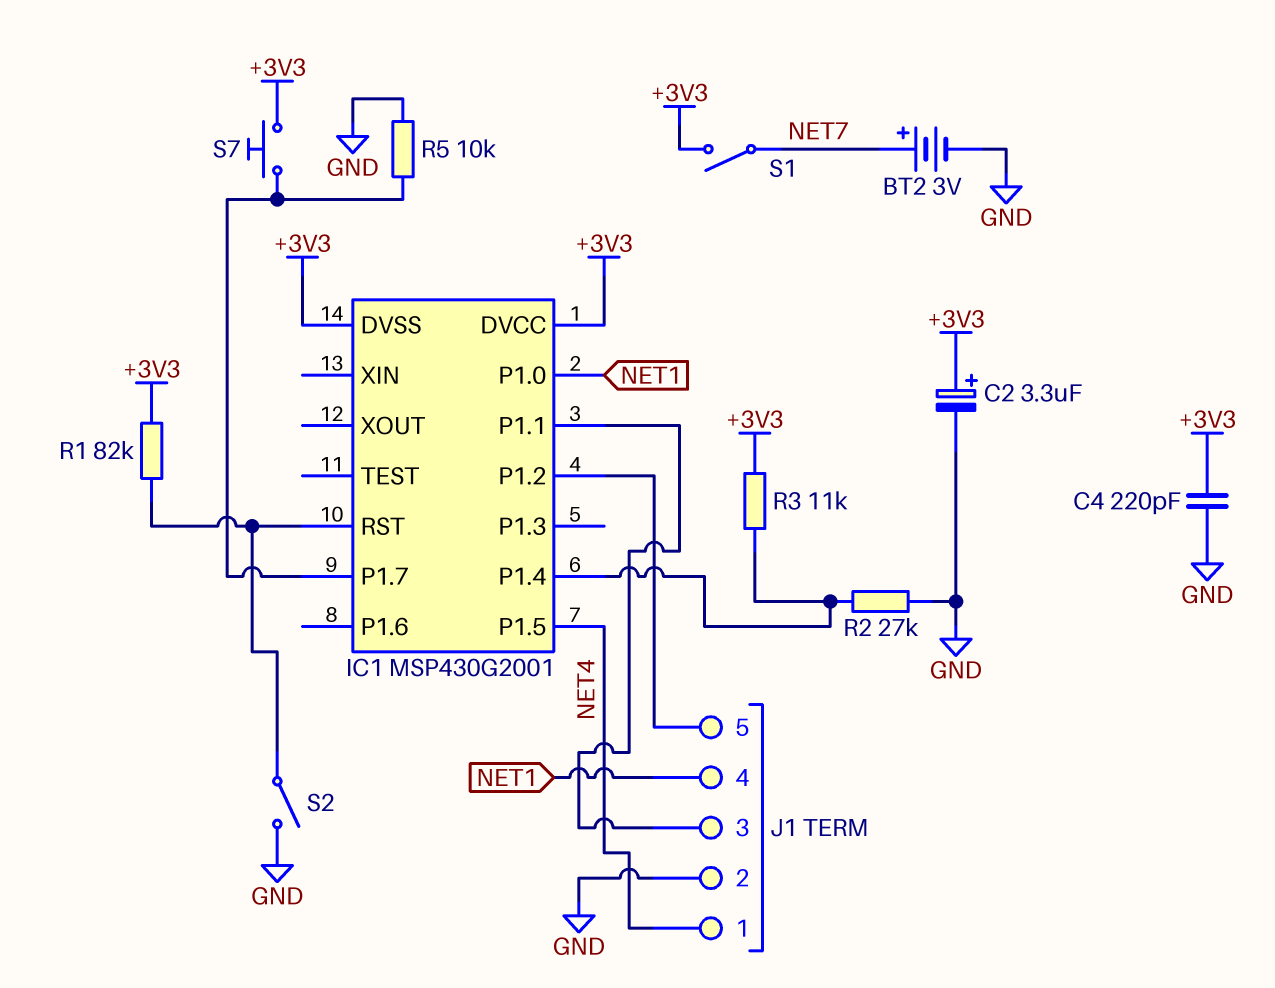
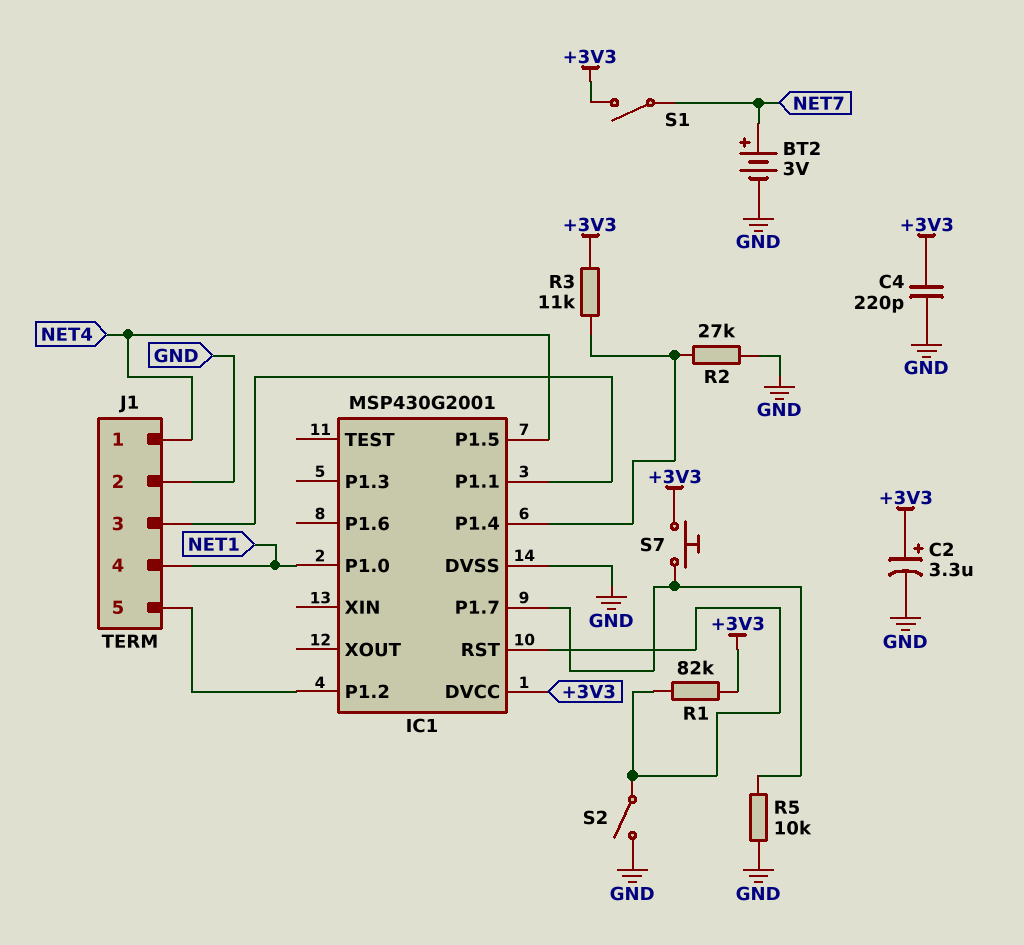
IC1 pin DVSS: +3V3 -> GND

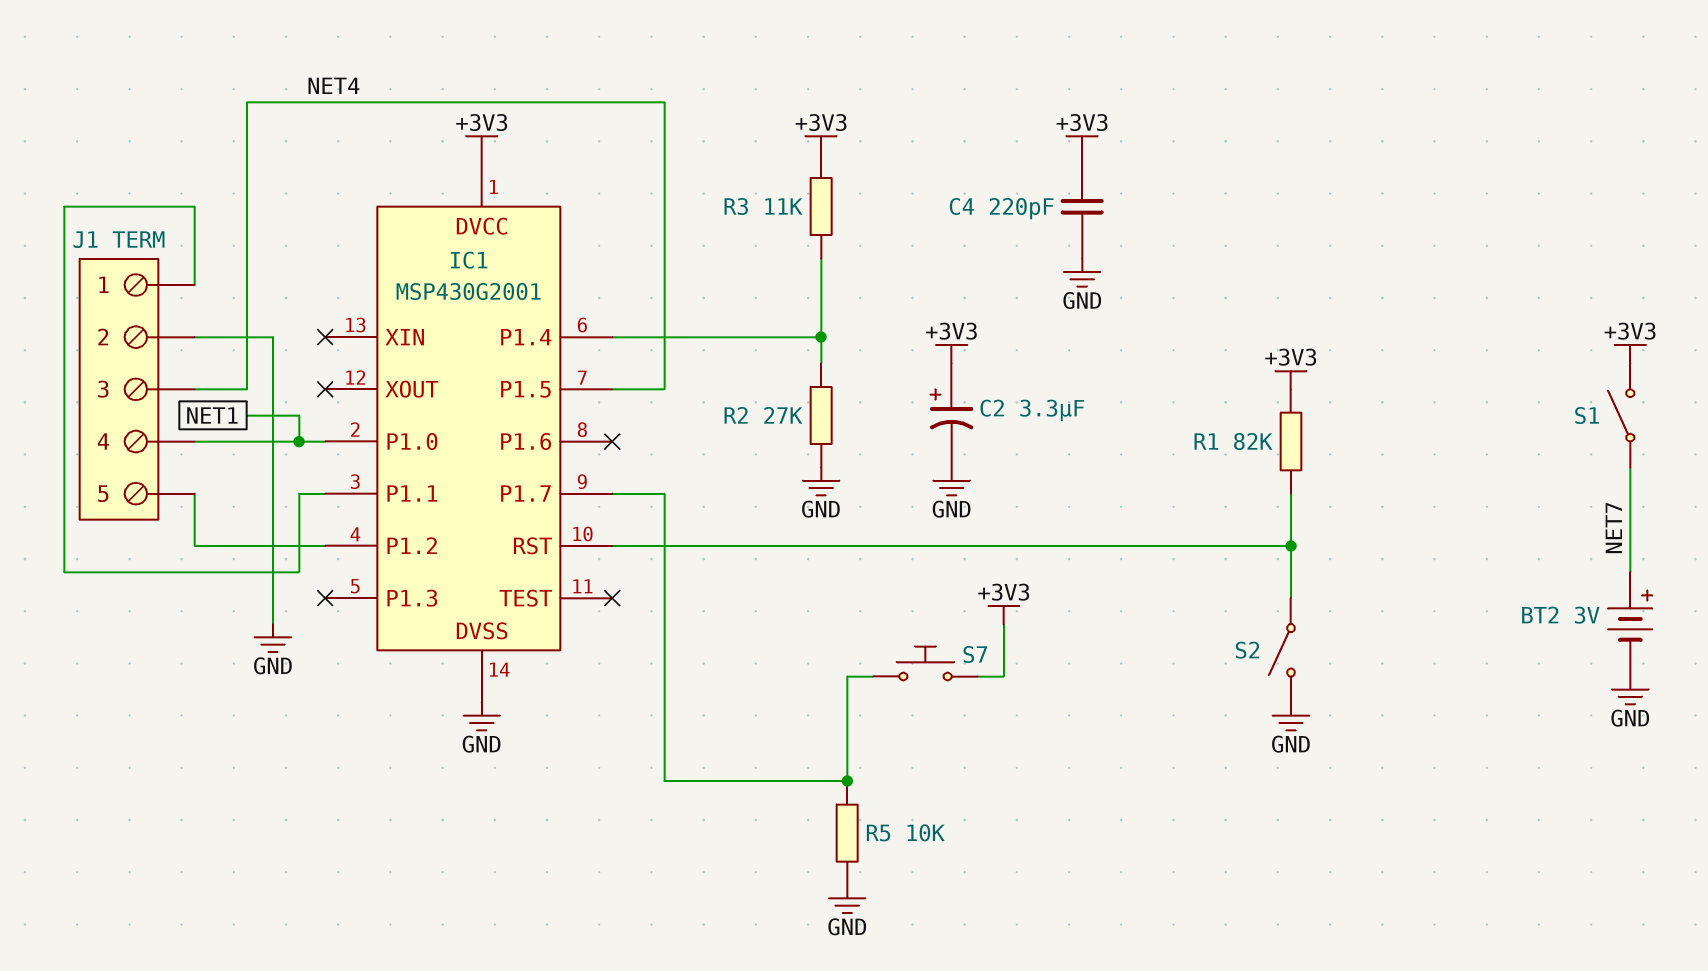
J1 pin 1: NET4 -> IC1/P1.1
J1 pin 3: IC1/P1.1 -> NET4

